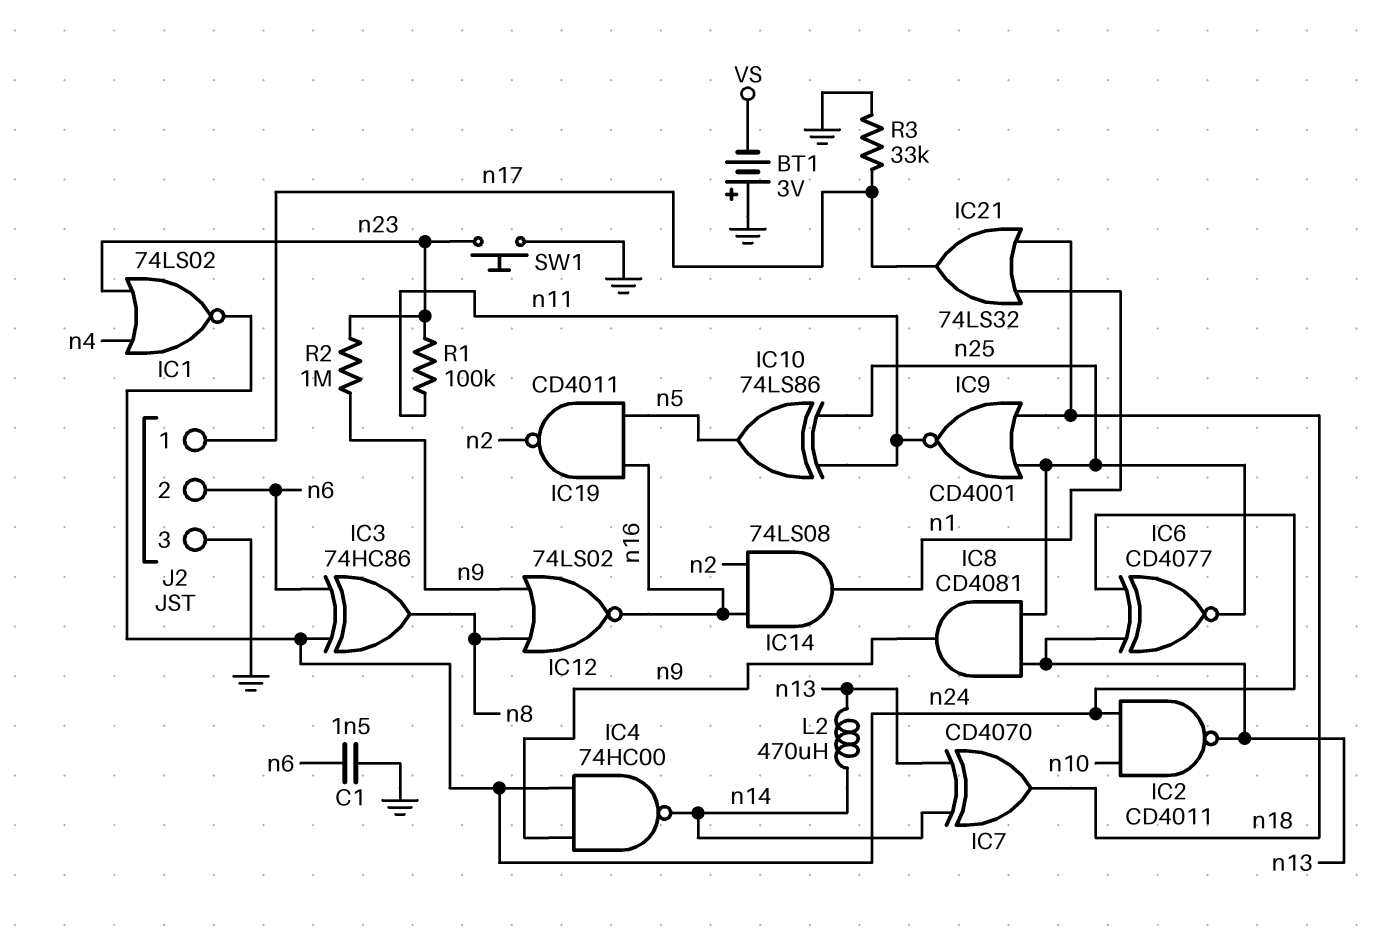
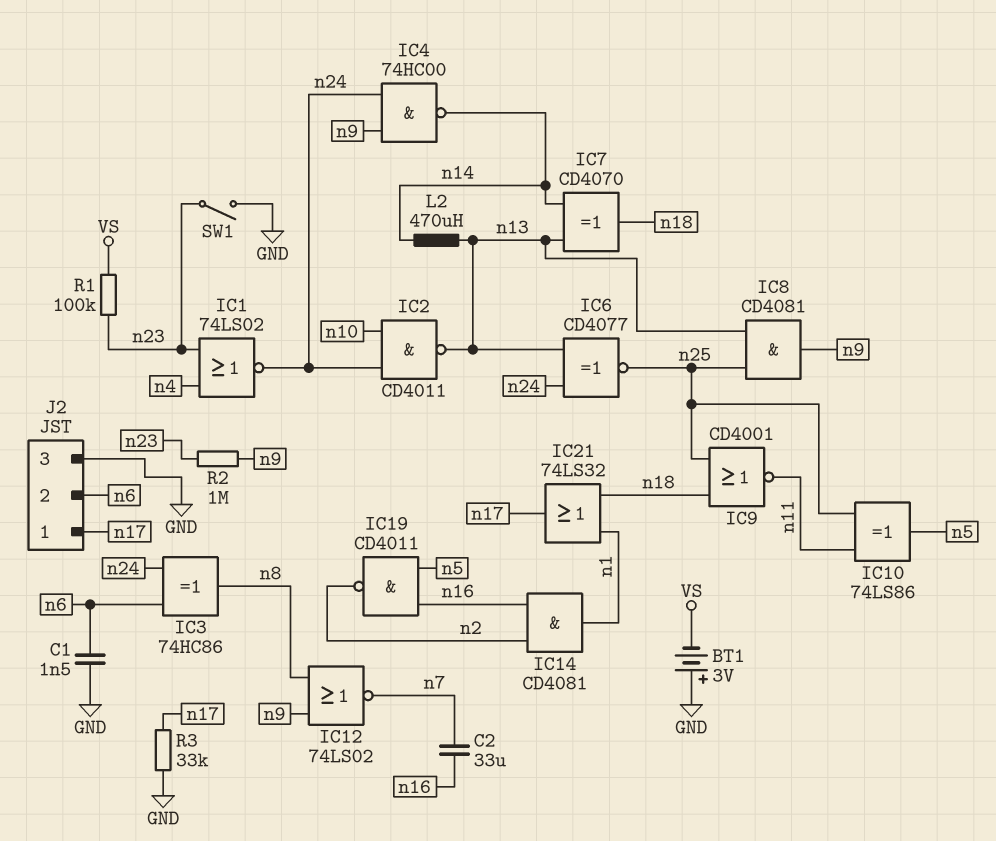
C2: none -> 33uF (n7, n16)
IC12: NOR 74LS02 (in n8, in n9, out n16) -> NOR 74LS02 (in n8, in n9, out n7)
IC14: AND 74LS08 (in n2, in n16, out n1) -> AND CD4081 (in n2, in n16, out n1)
R1: 100k (n11, n23) -> 100k (VS, n23)
SW1: button (GND, n23) -> switch (GND, n23)

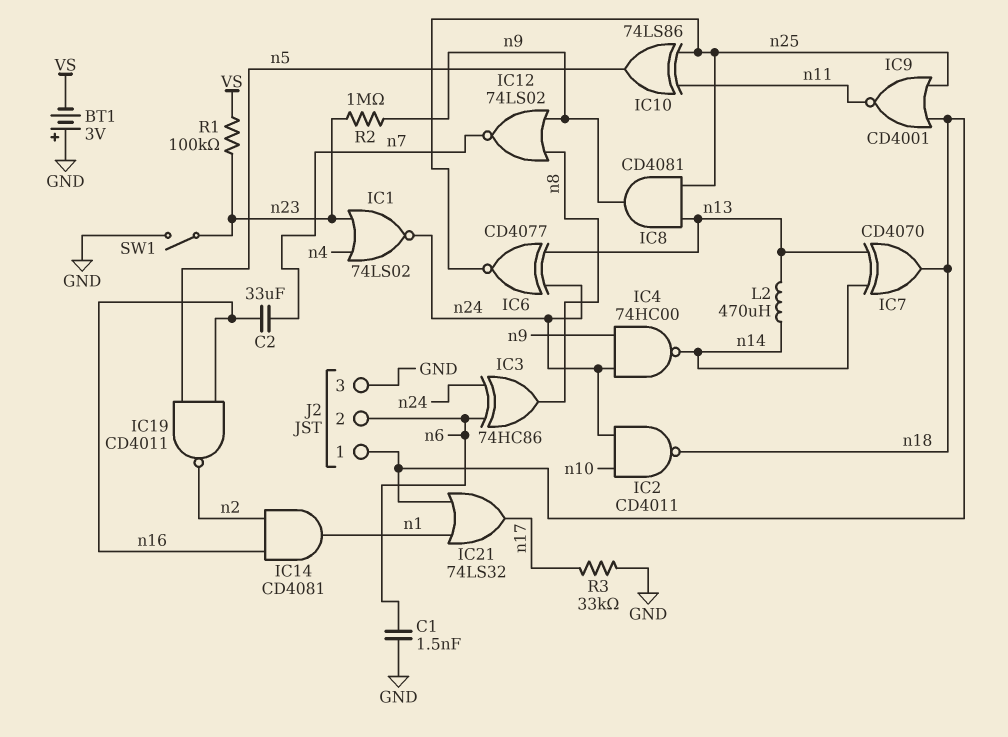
IC2: NAND CD4011 (in n10, in n24, out n13) -> NAND CD4011 (in n10, in n24, out n18)
J2 pin 1: n17 -> n18

